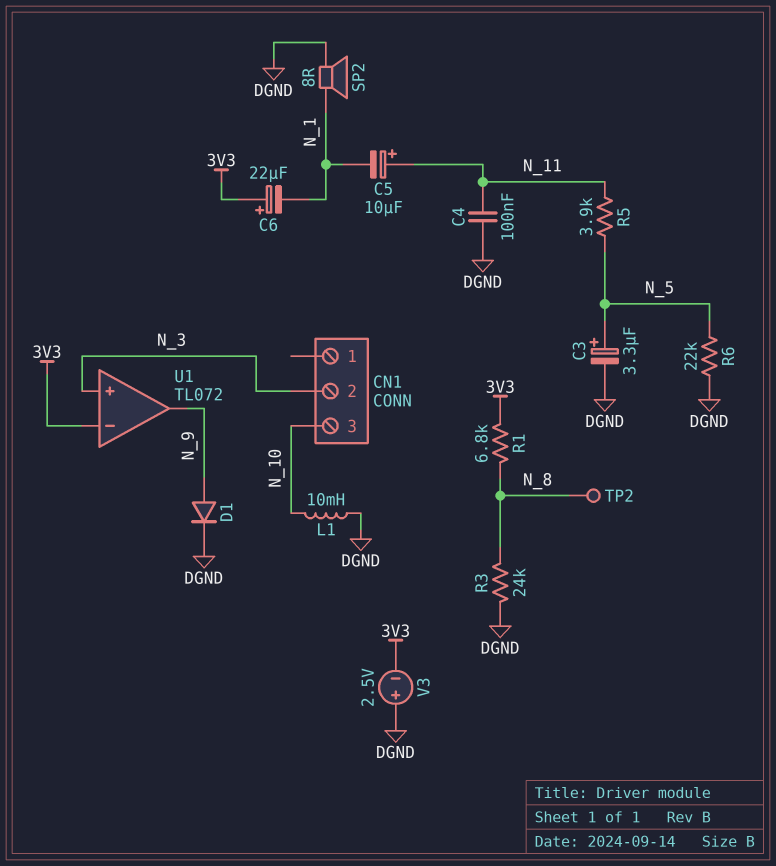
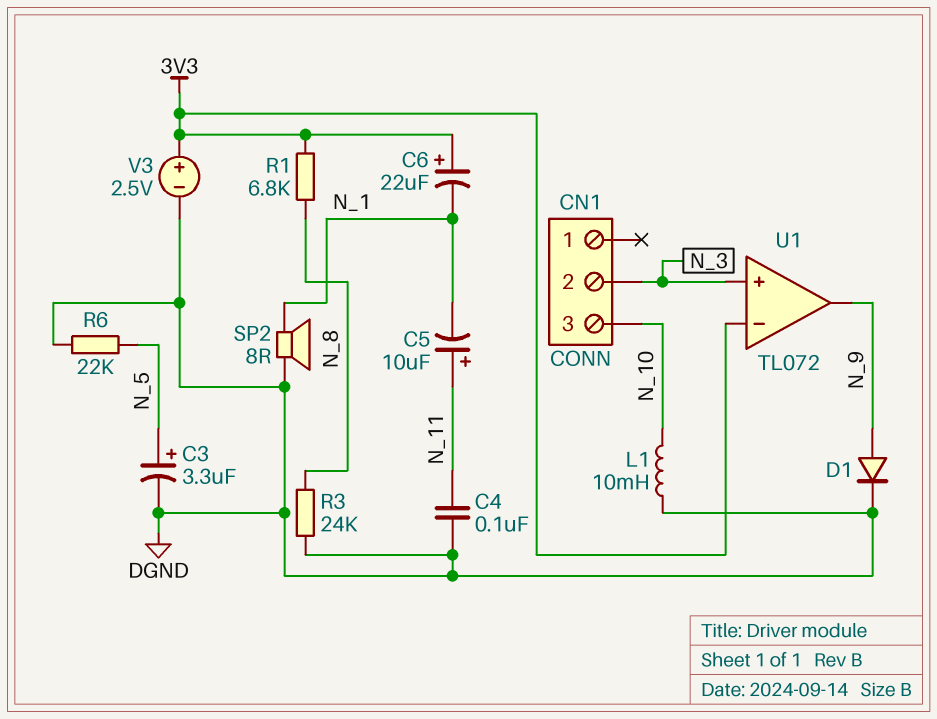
R5: 3.9k (N_5, N_11) -> none
TP2: test point (N_8) -> none
V3: 2.5V (plus DGND, minus 3V3) -> 2.5V (plus 3V3, minus DGND)

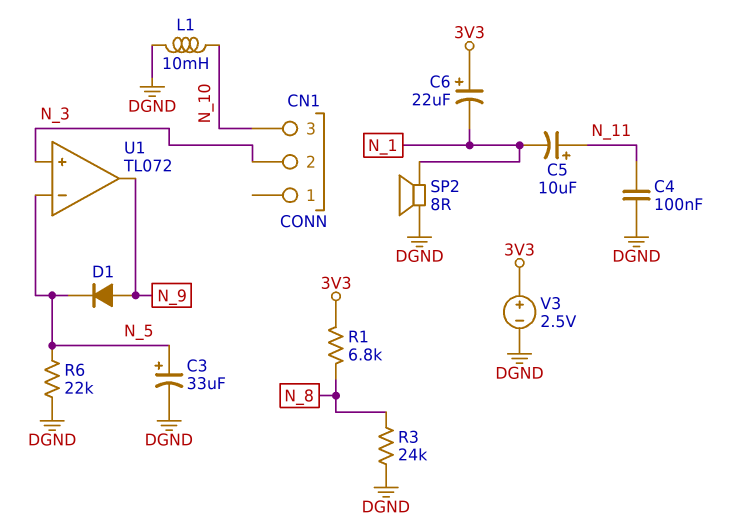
C3: 3.3uF (plus N_5, minus DGND) -> 33uF (plus N_5, minus DGND)
D1: diode (A N_9, K DGND) -> diode (A N_9, K N_5)
U1 pin in-: 3V3 -> N_5

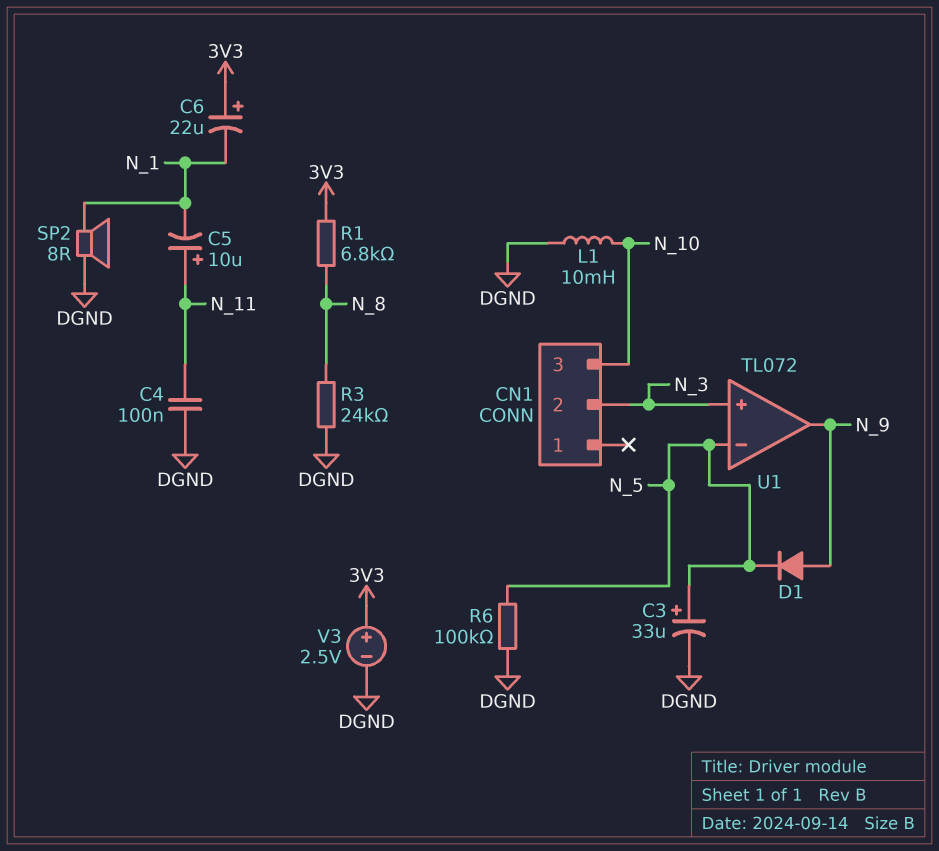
R6: 22k (DGND, N_5) -> 100k (DGND, N_5)

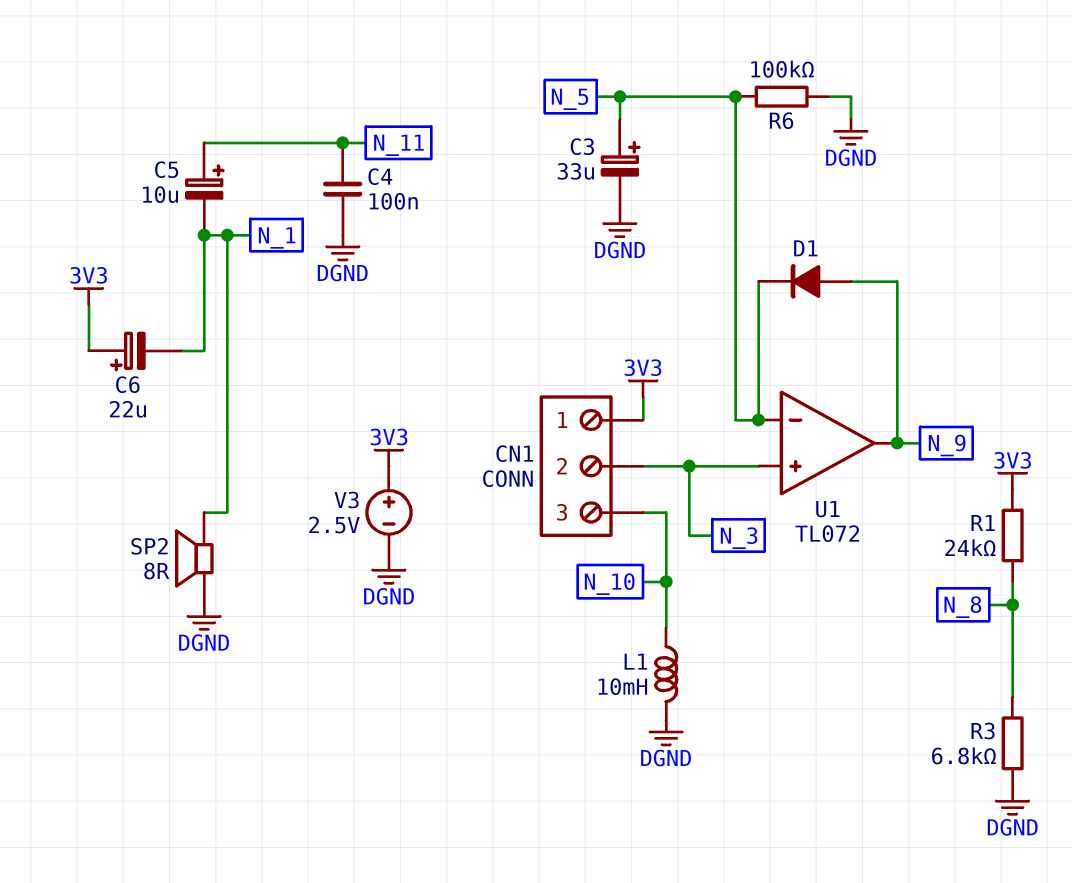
CN1 pin 1: none -> 3V3
R1: 6.8k (3V3, N_8) -> 24k (3V3, N_8)
R3: 24k (DGND, N_8) -> 6.8k (DGND, N_8)

